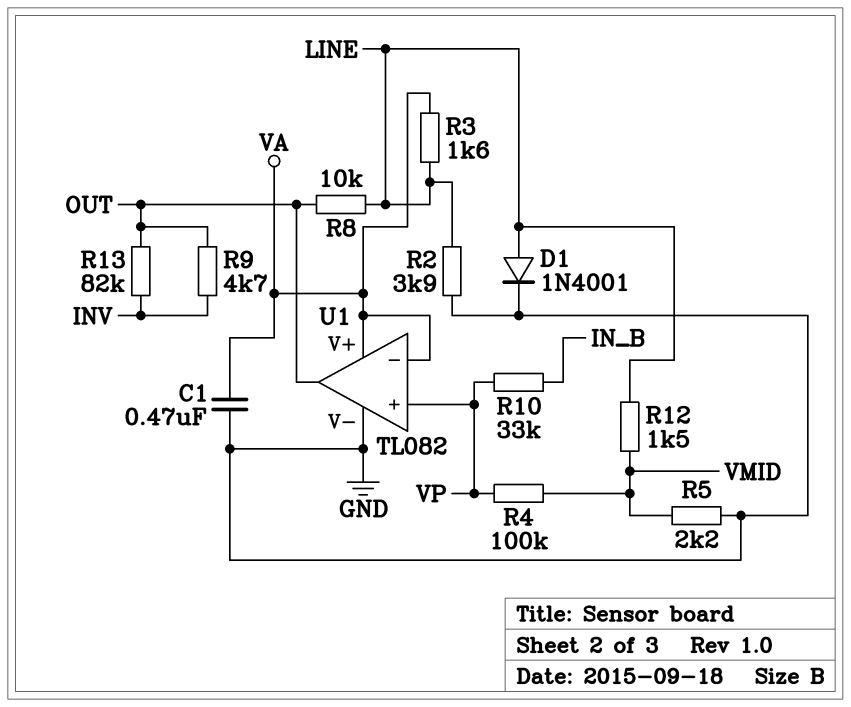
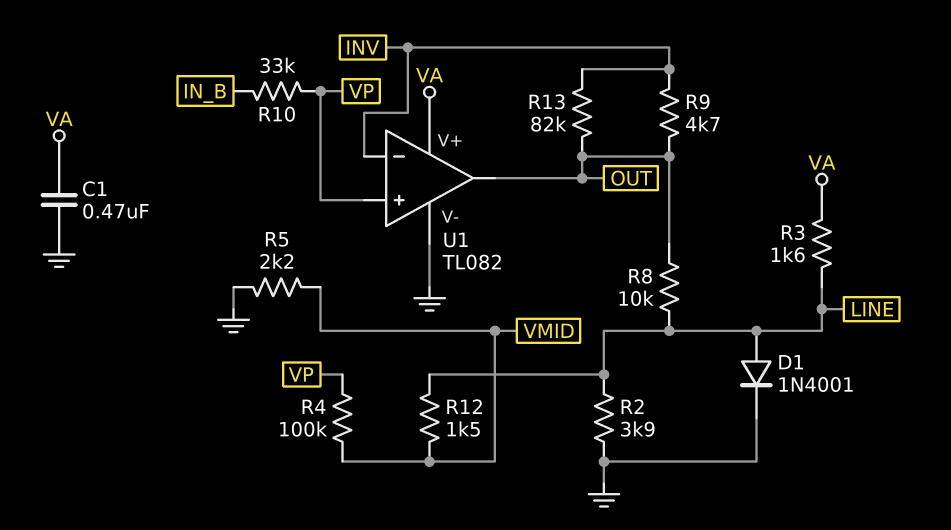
U1 pin in-: VA -> INV

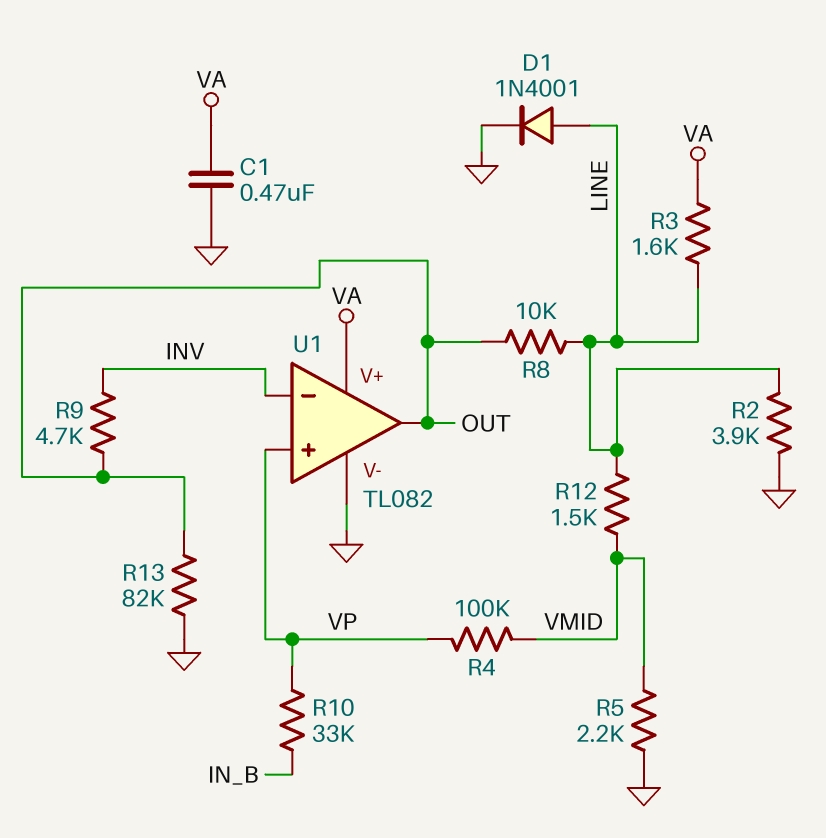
R13: 82k (INV, OUT) -> 82k (GND, OUT)

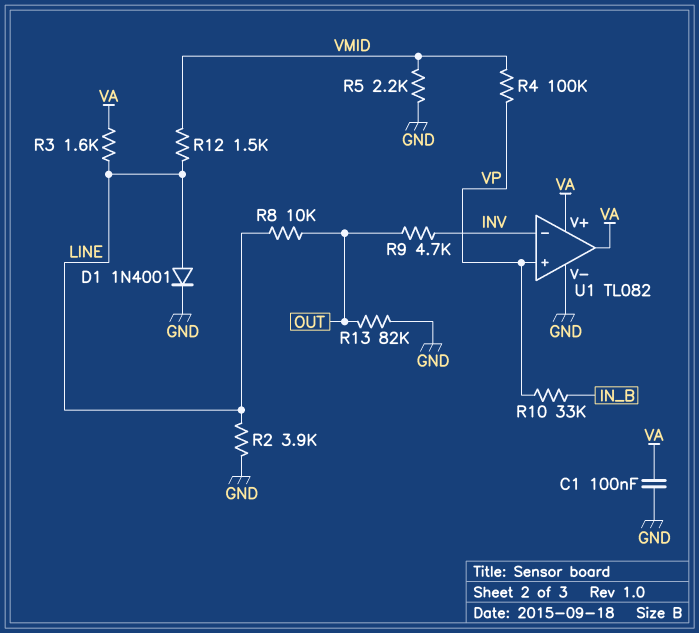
C1: 470nF (GND, VA) -> 100nF (GND, VA)
U1 pin out: OUT -> VA

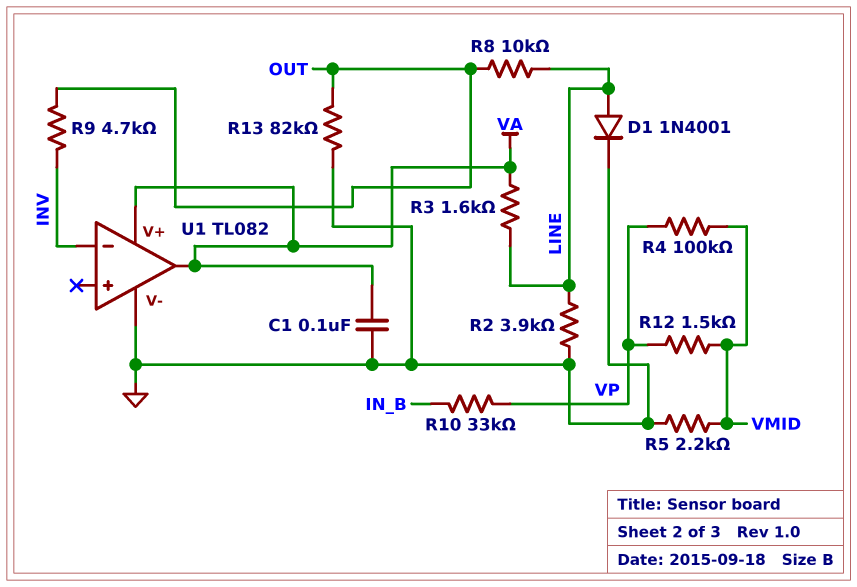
R12: 1.5k (LINE, VMID) -> 1.5k (VMID, VP)
U1 pin in+: VP -> none

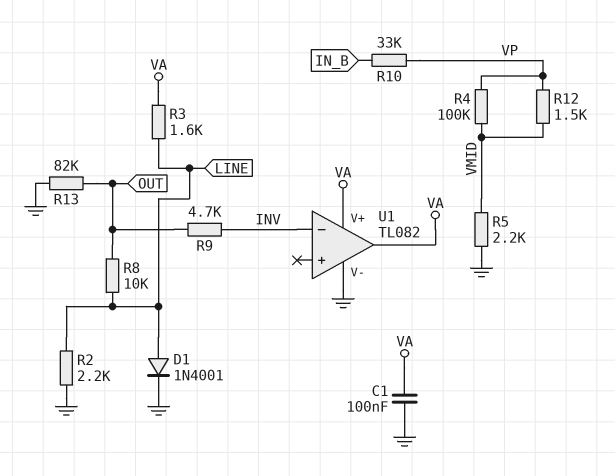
R2: 3.9k (GND, LINE) -> 2.2k (GND, LINE)

